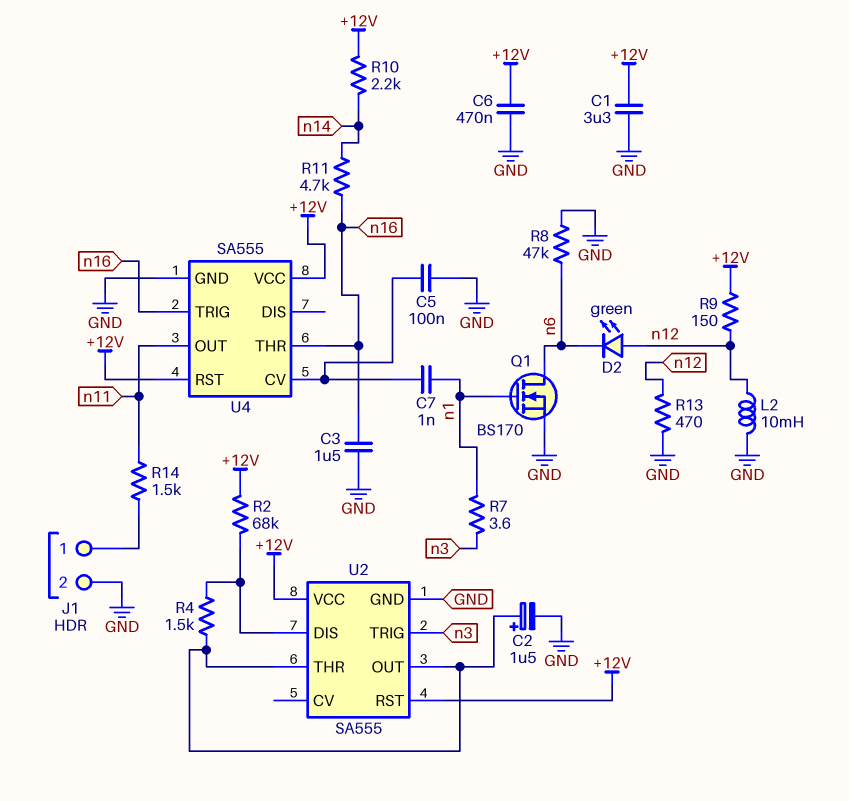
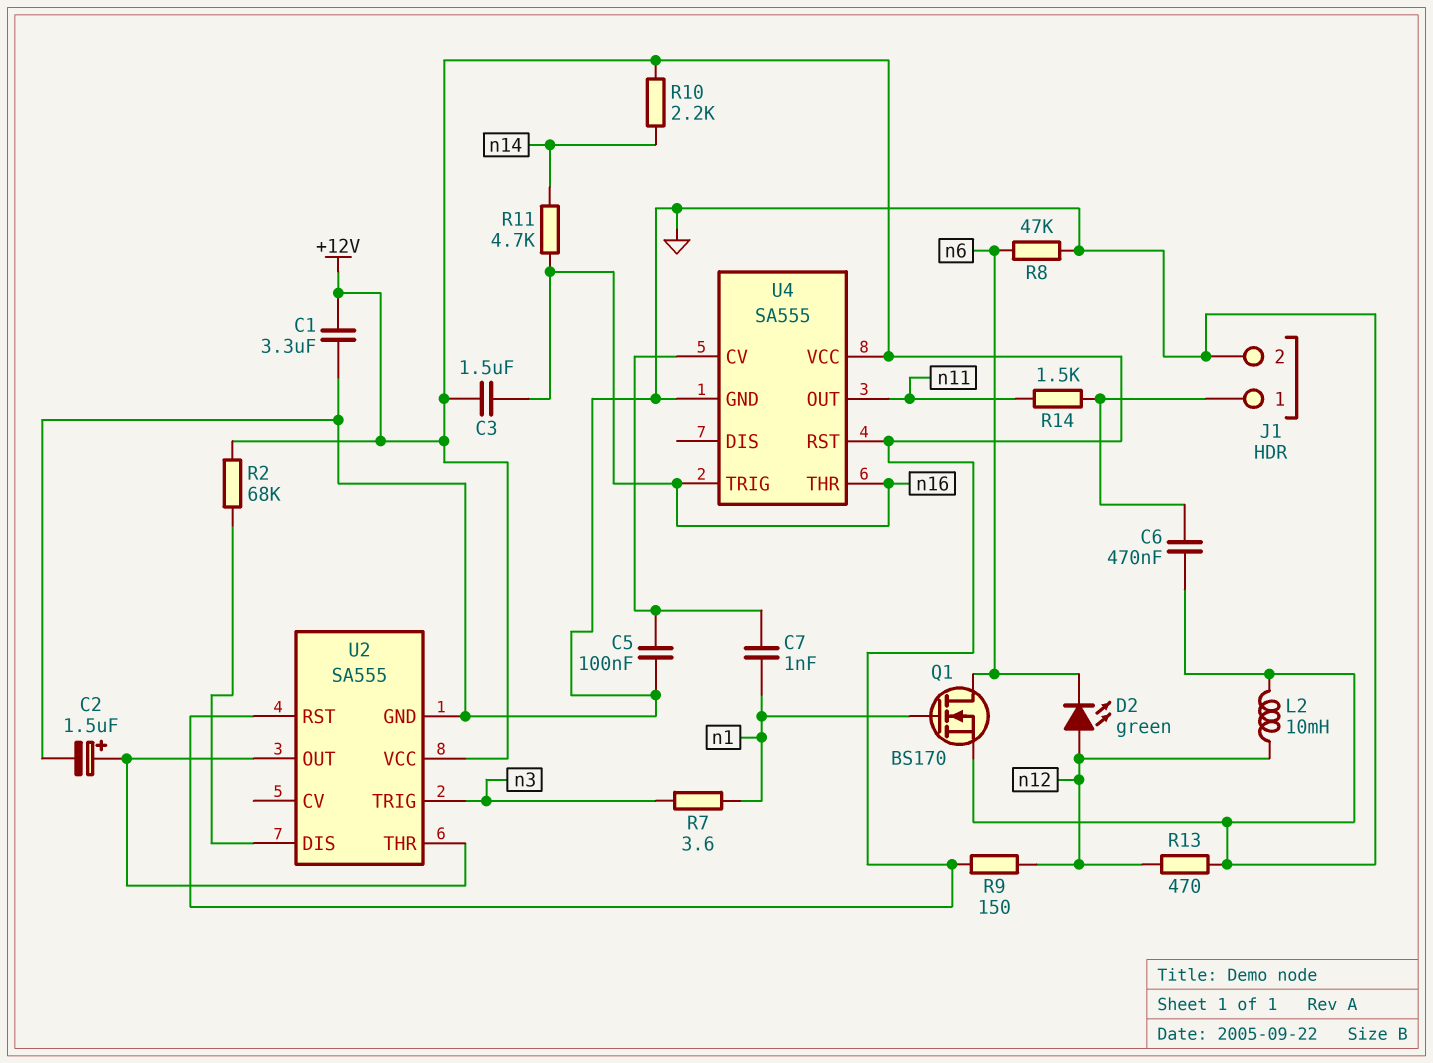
C3: 1.5uF (GND, n16) -> 1.5uF (+12V, n16)
C6: 470nF (+12V, GND) -> 470nF (GND, J1/1)
R4: 1.5k (U2/DIS, U2/OUT) -> none

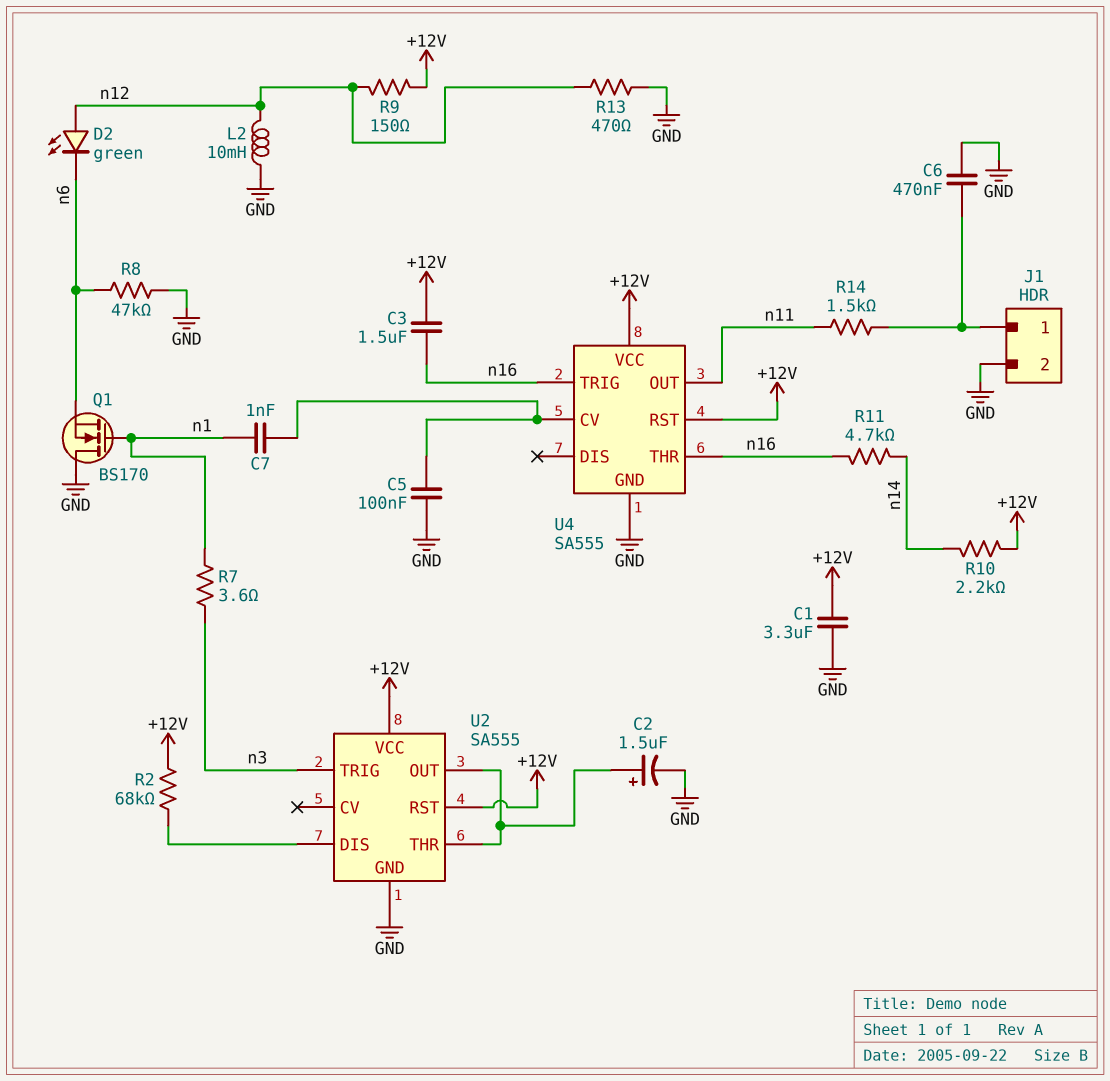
Q1: NMOS BS170 (G n1, D n6, S GND) -> NMOS BS170 (G n1, D GND, S n6)

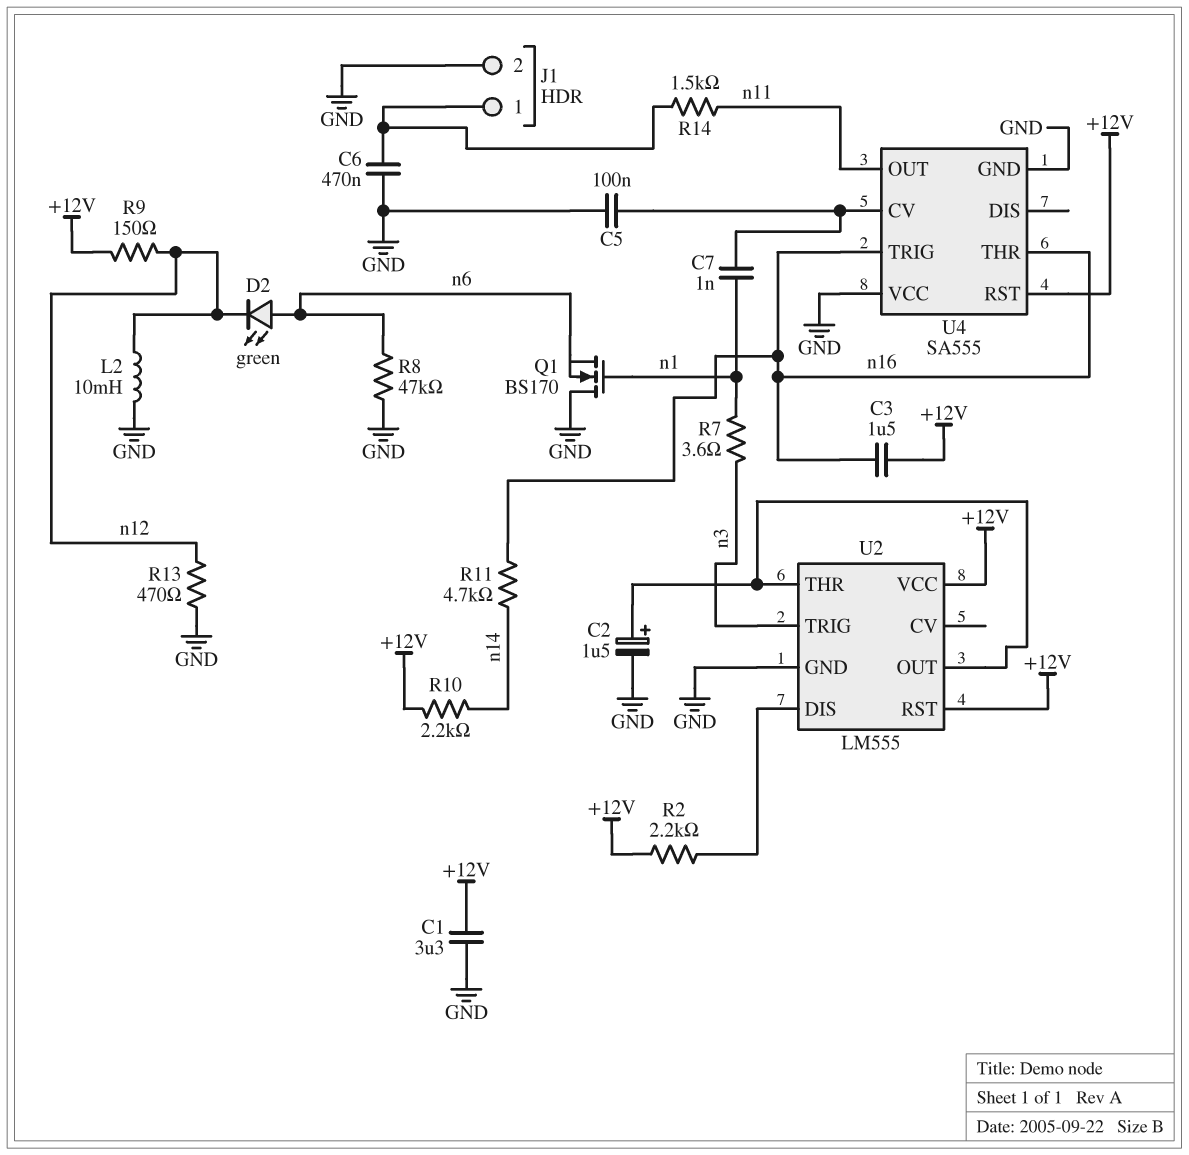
D2: LED green (A n12, K n6) -> LED green (A n6, K n12)
R2: 68k (+12V, U2/DIS) -> 2.2k (+12V, U2/DIS)
U2: SA555 -> LM555
U4 pin VCC: +12V -> GND

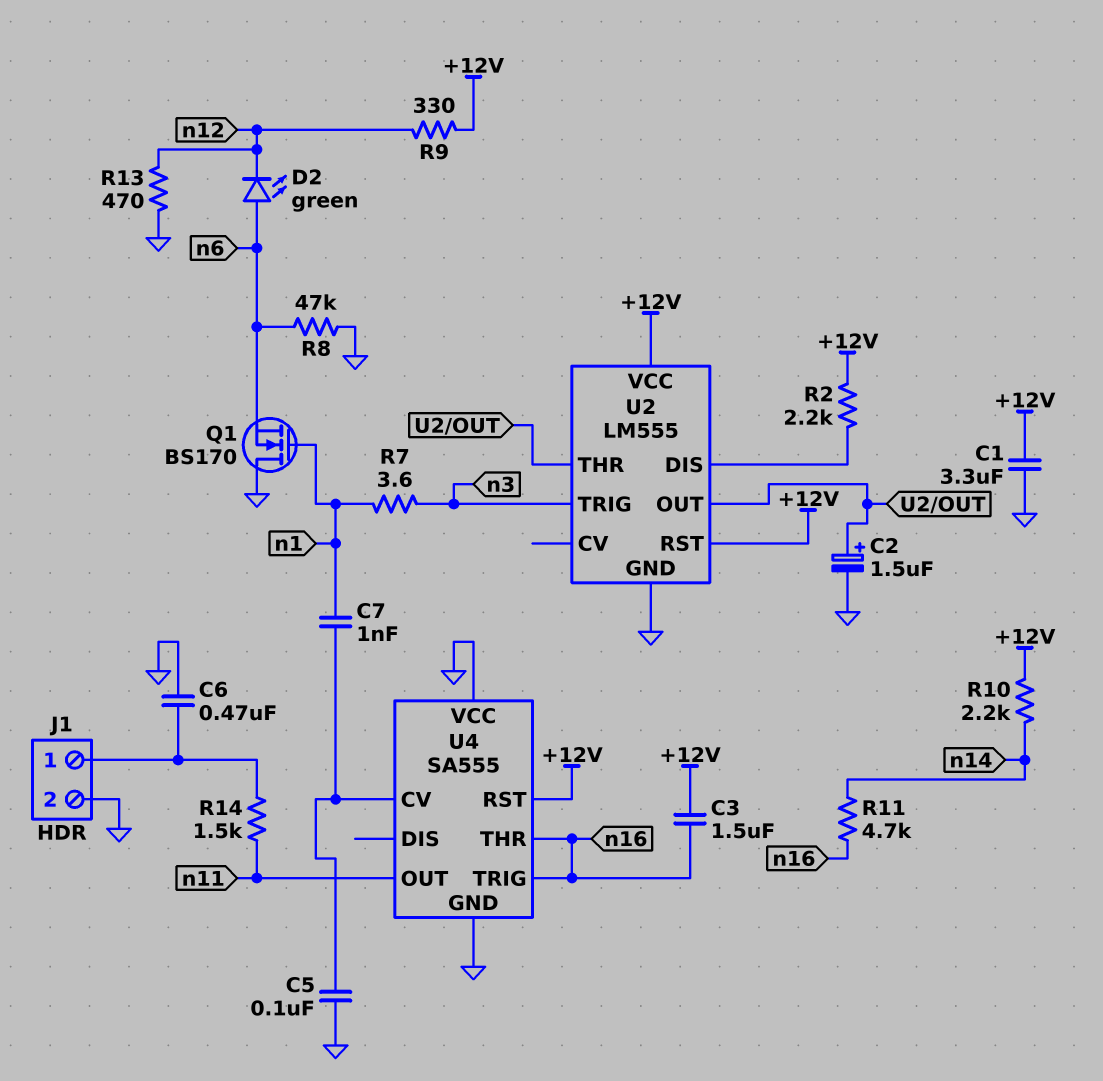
L2: 10mH (GND, n12) -> none
R9: 150 (+12V, n12) -> 330 (+12V, n12)

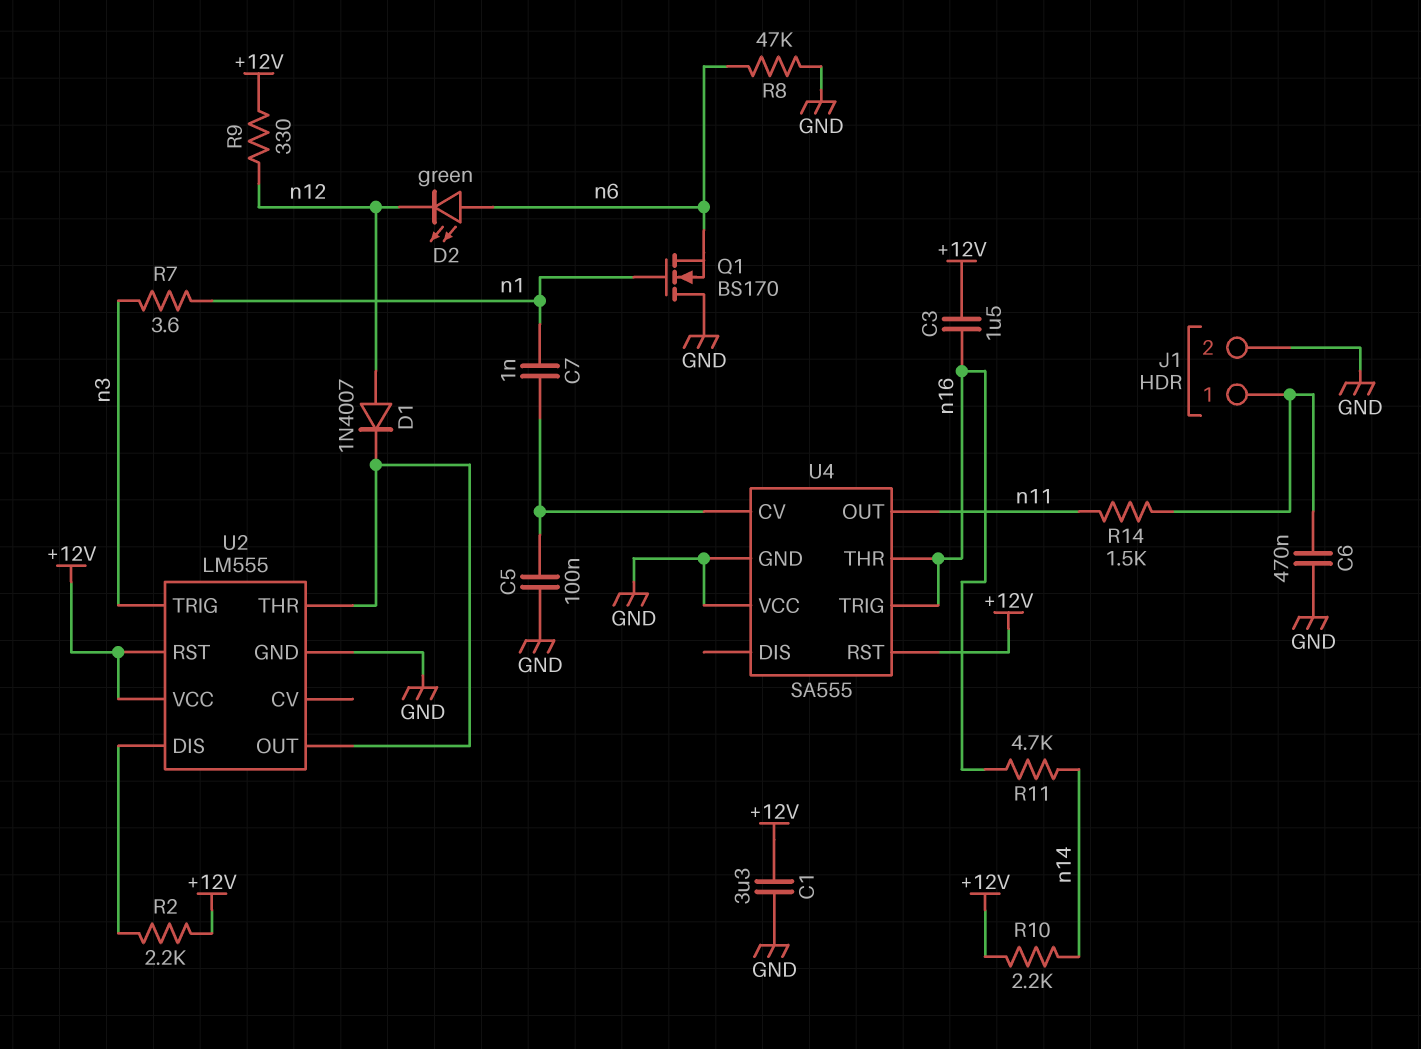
C2: 1.5uF (plus U2/OUT, minus GND) -> none
D1: none -> diode 1N4007 (A n12, K U2/OUT)
R13: 470 (GND, n12) -> none

